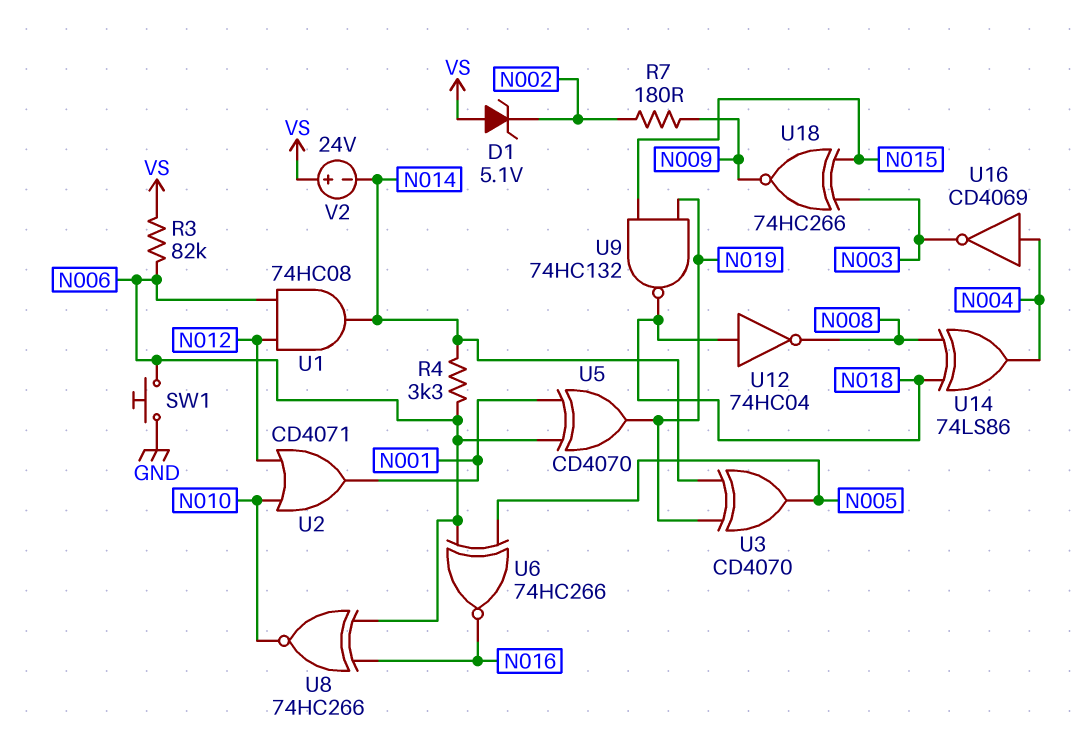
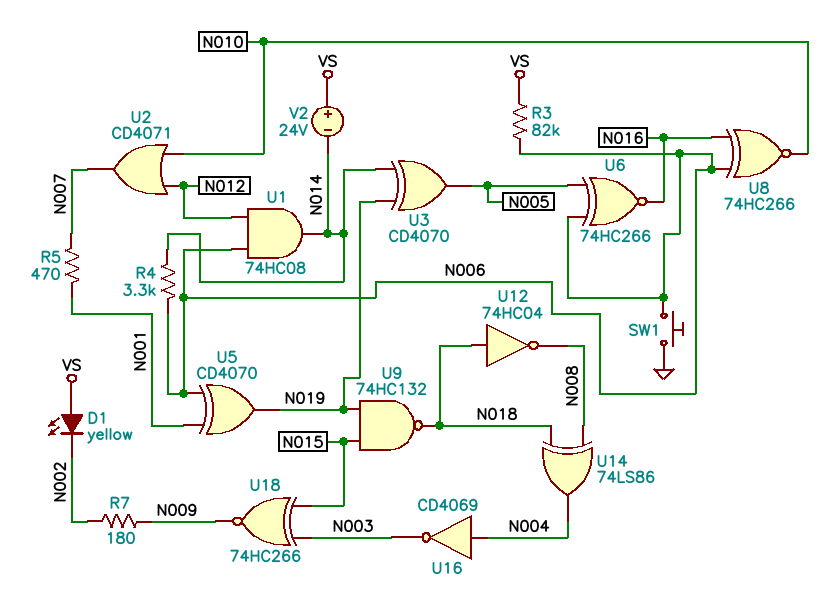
D1: zener 5.1V (A VS, K N002) -> LED yellow (A VS, K N002)
R5: none -> 470 (N001, N007)
U2: OR CD4071 (in N010, in N012, out N001) -> OR CD4071 (in N010, in N012, out N007)

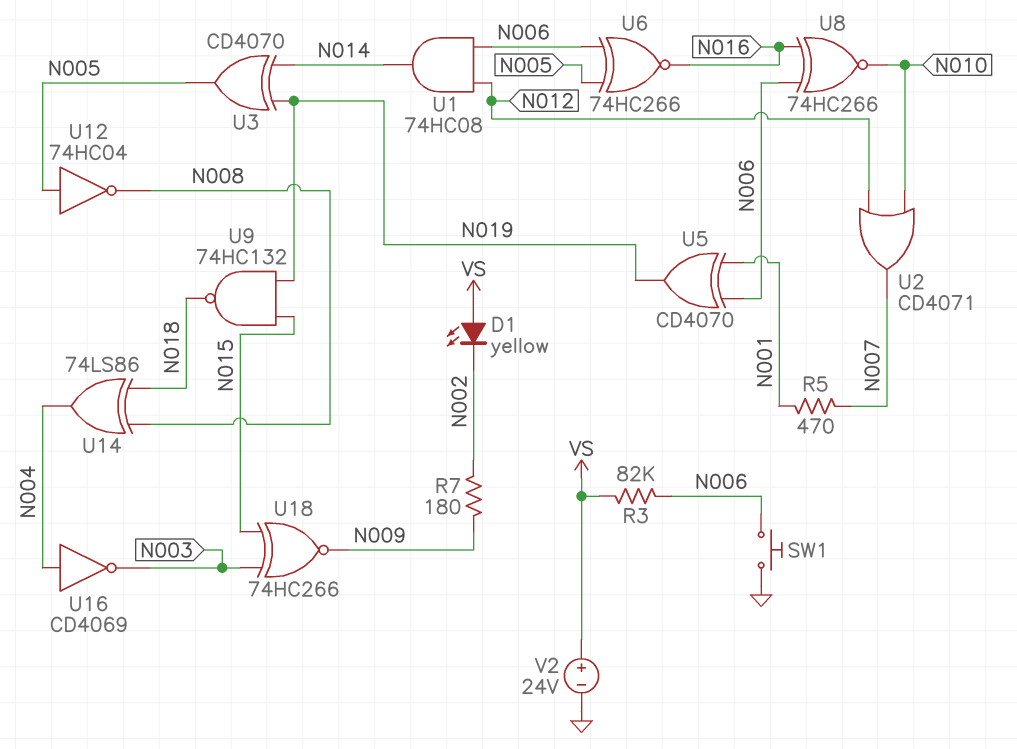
R4: 3.3k (N006, N014) -> none
U12: NOT 74HC04 (in N018, out N008) -> NOT 74HC04 (in N005, out N008)
V2: 24V (plus VS, minus N014) -> 24V (plus VS, minus GND)

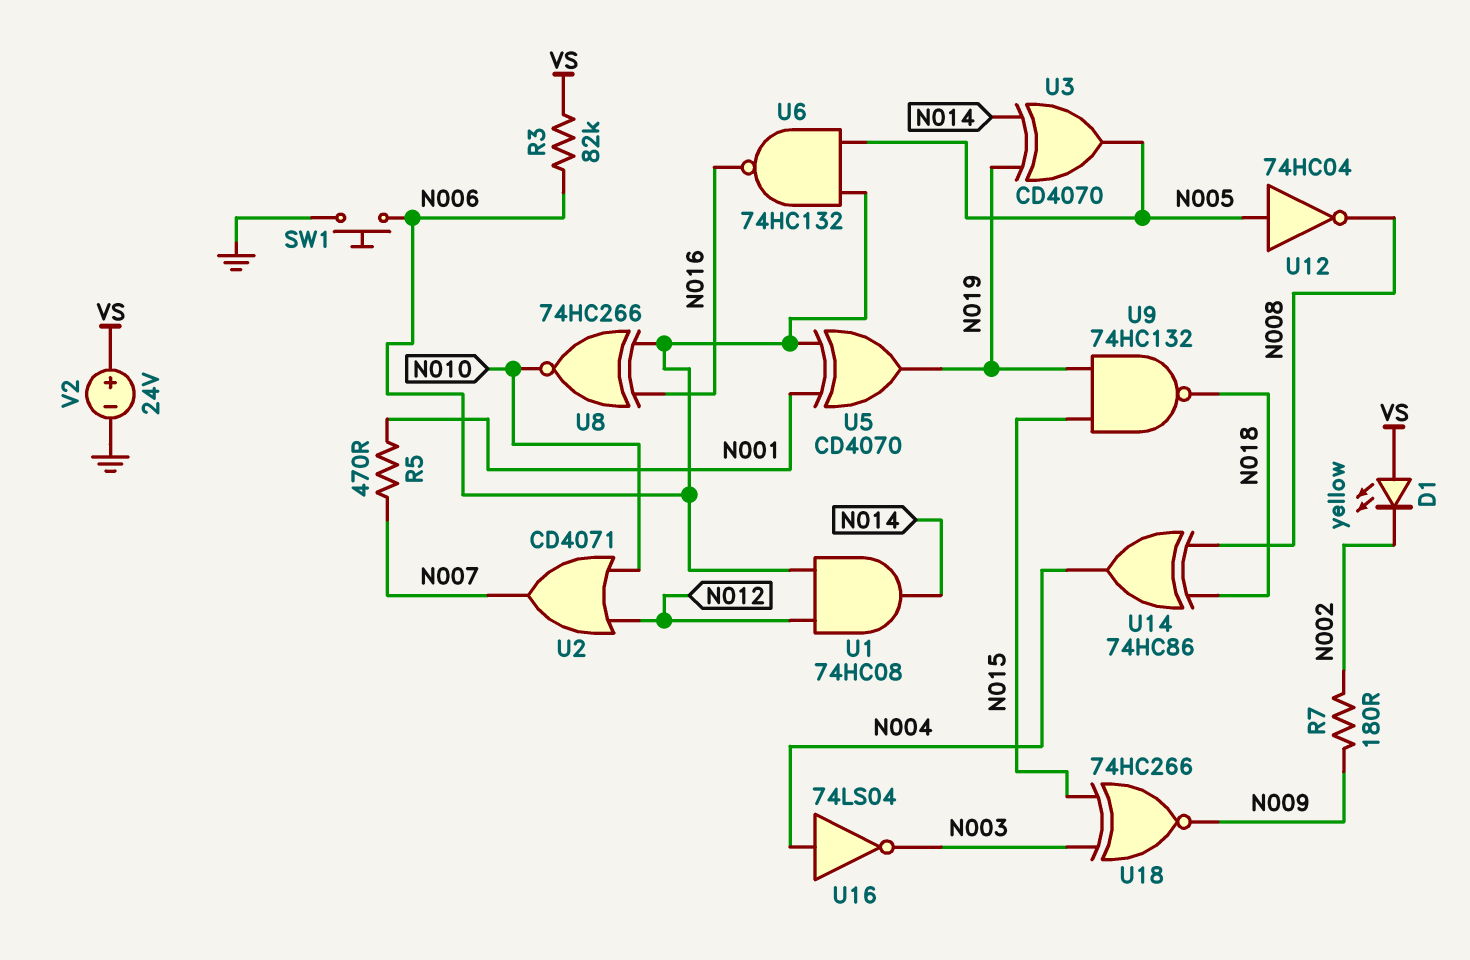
U6: XNOR 74HC266 (in N005, in N006, out N016) -> NAND 74HC132 (in N005, in N006, out N016)
U14: XOR 74LS86 (in N008, in N018, out N004) -> XOR 74HC86 (in N008, in N018, out N004)
U16: NOT CD4069 (in N004, out N003) -> NOT 74LS04 (in N004, out N003)

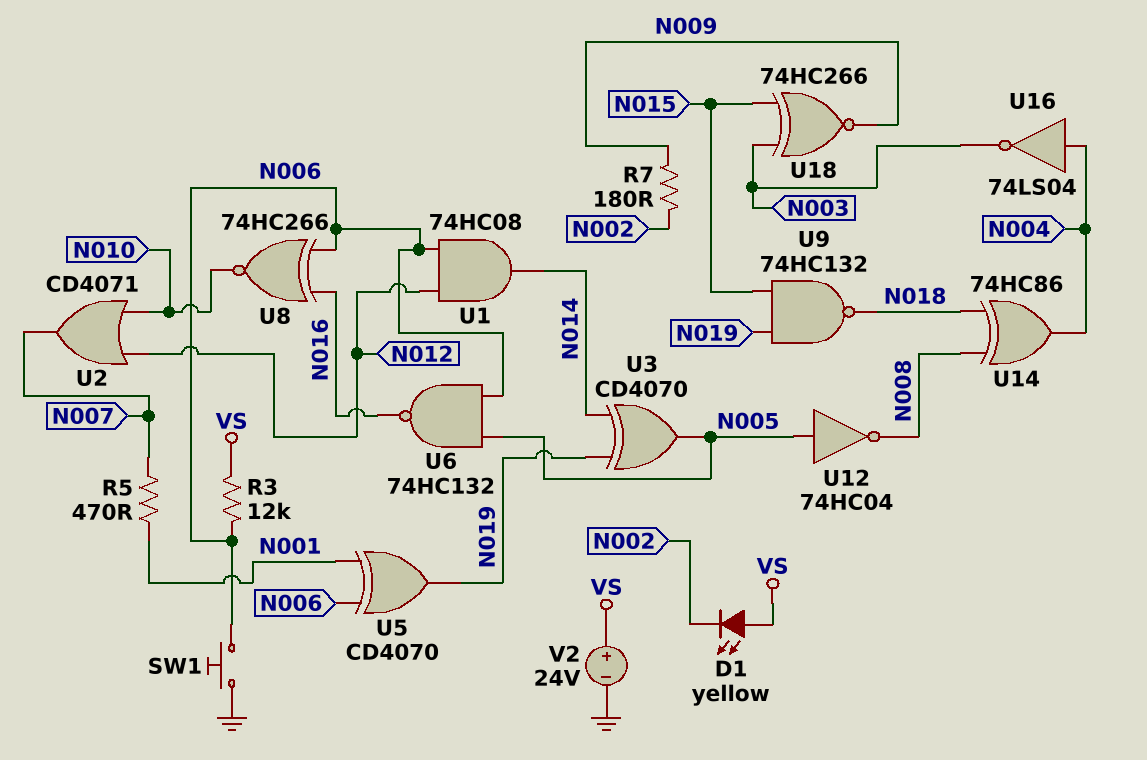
R3: 82k (N006, VS) -> 12k (N006, VS)

